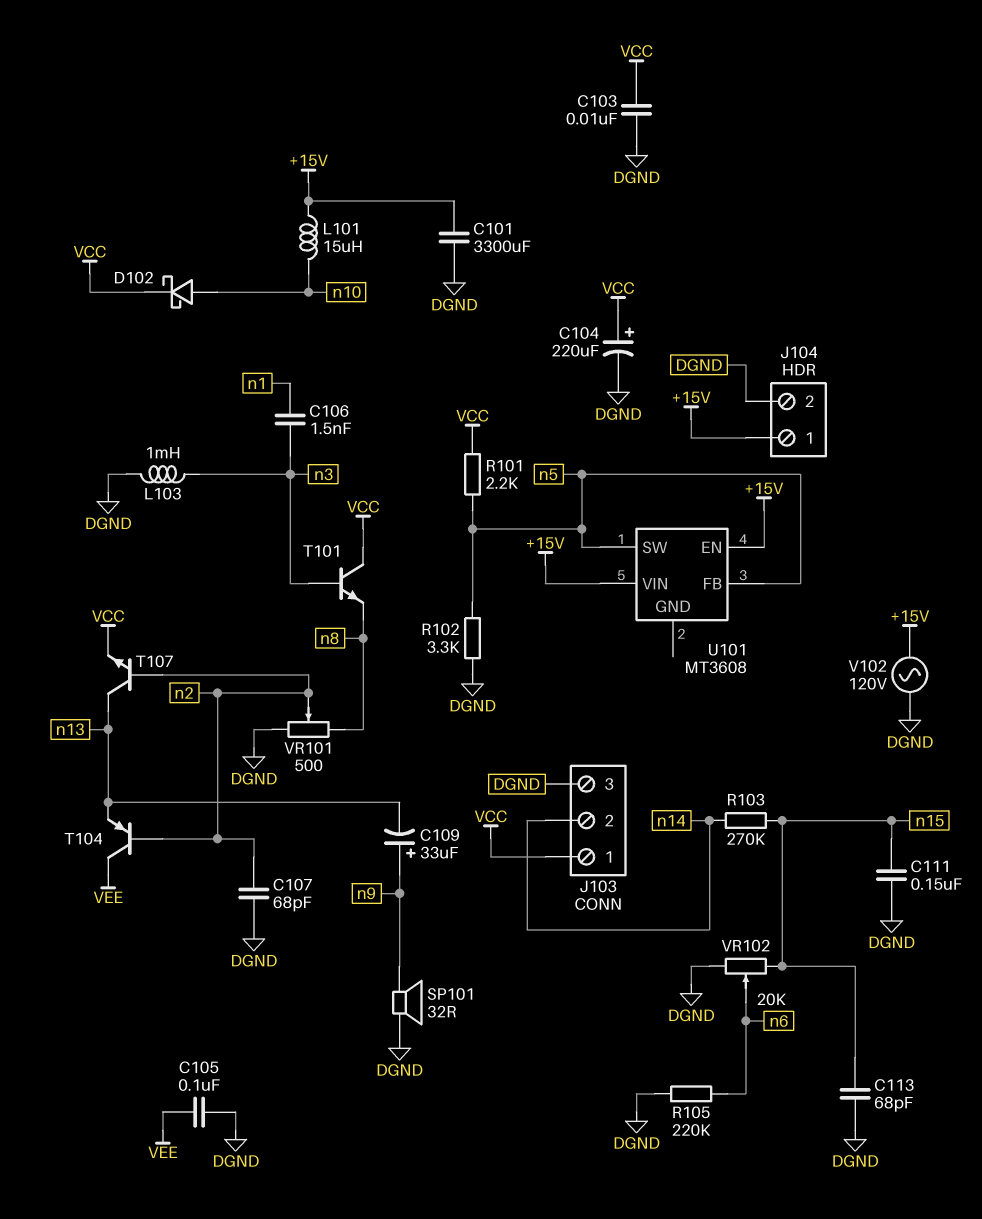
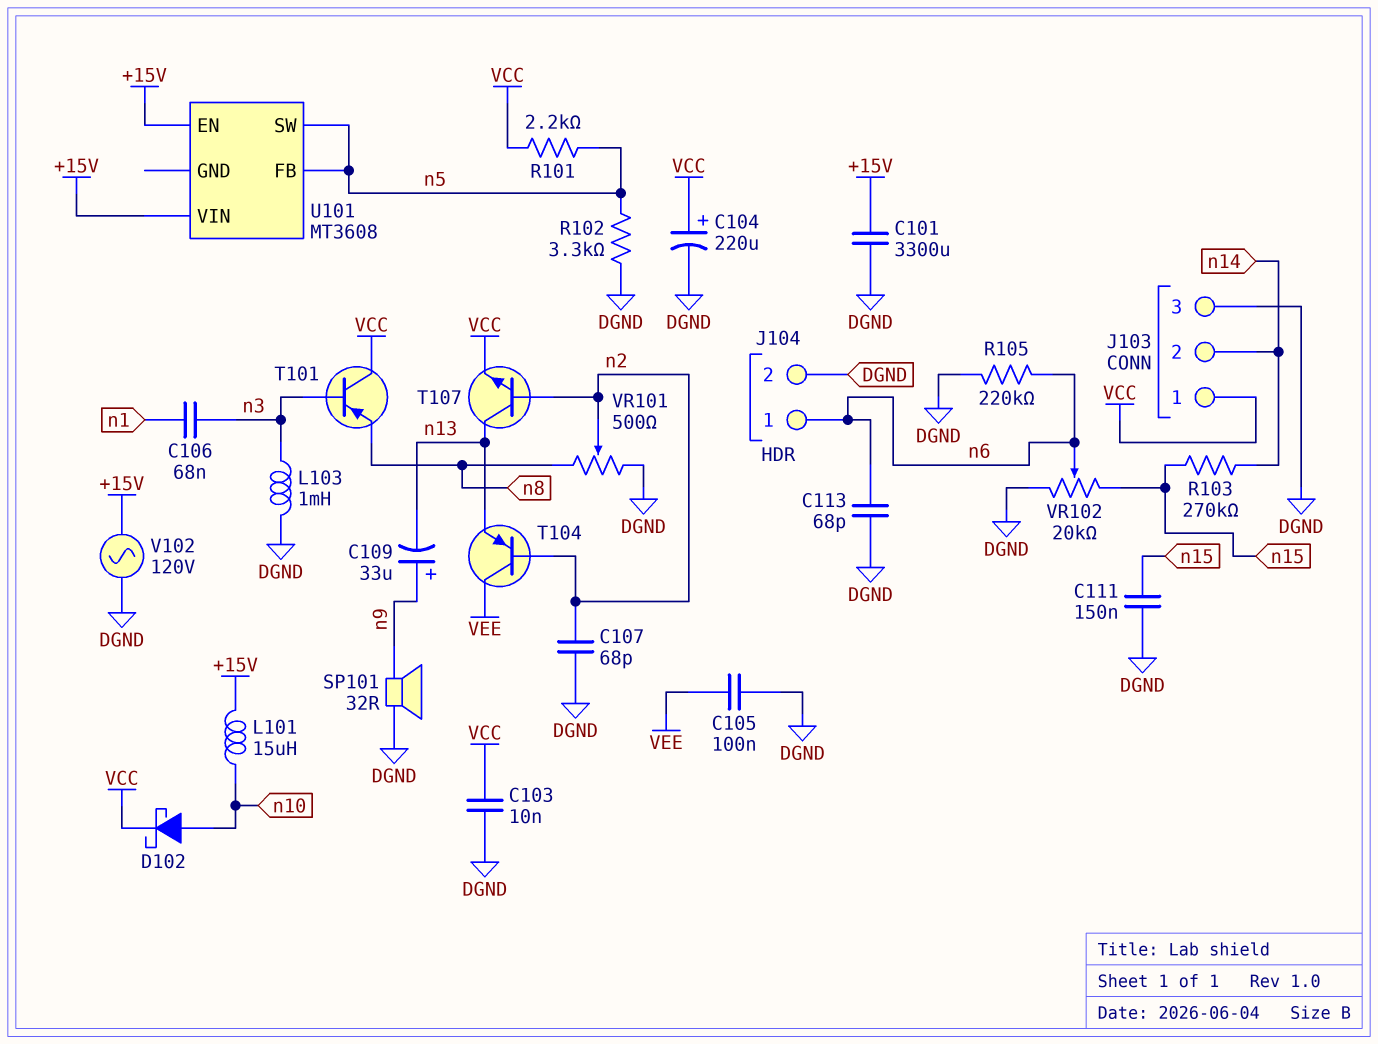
C106: 1.5nF (n1, n3) -> 68nF (n1, n3)
C113: 68pF (DGND, n15) -> 68pF (DGND, n6)
J104 pin 1: +15V -> n6
T101: NPN (B n3, C VCC, E n8) -> PNP (B n3, C VCC, E n8)

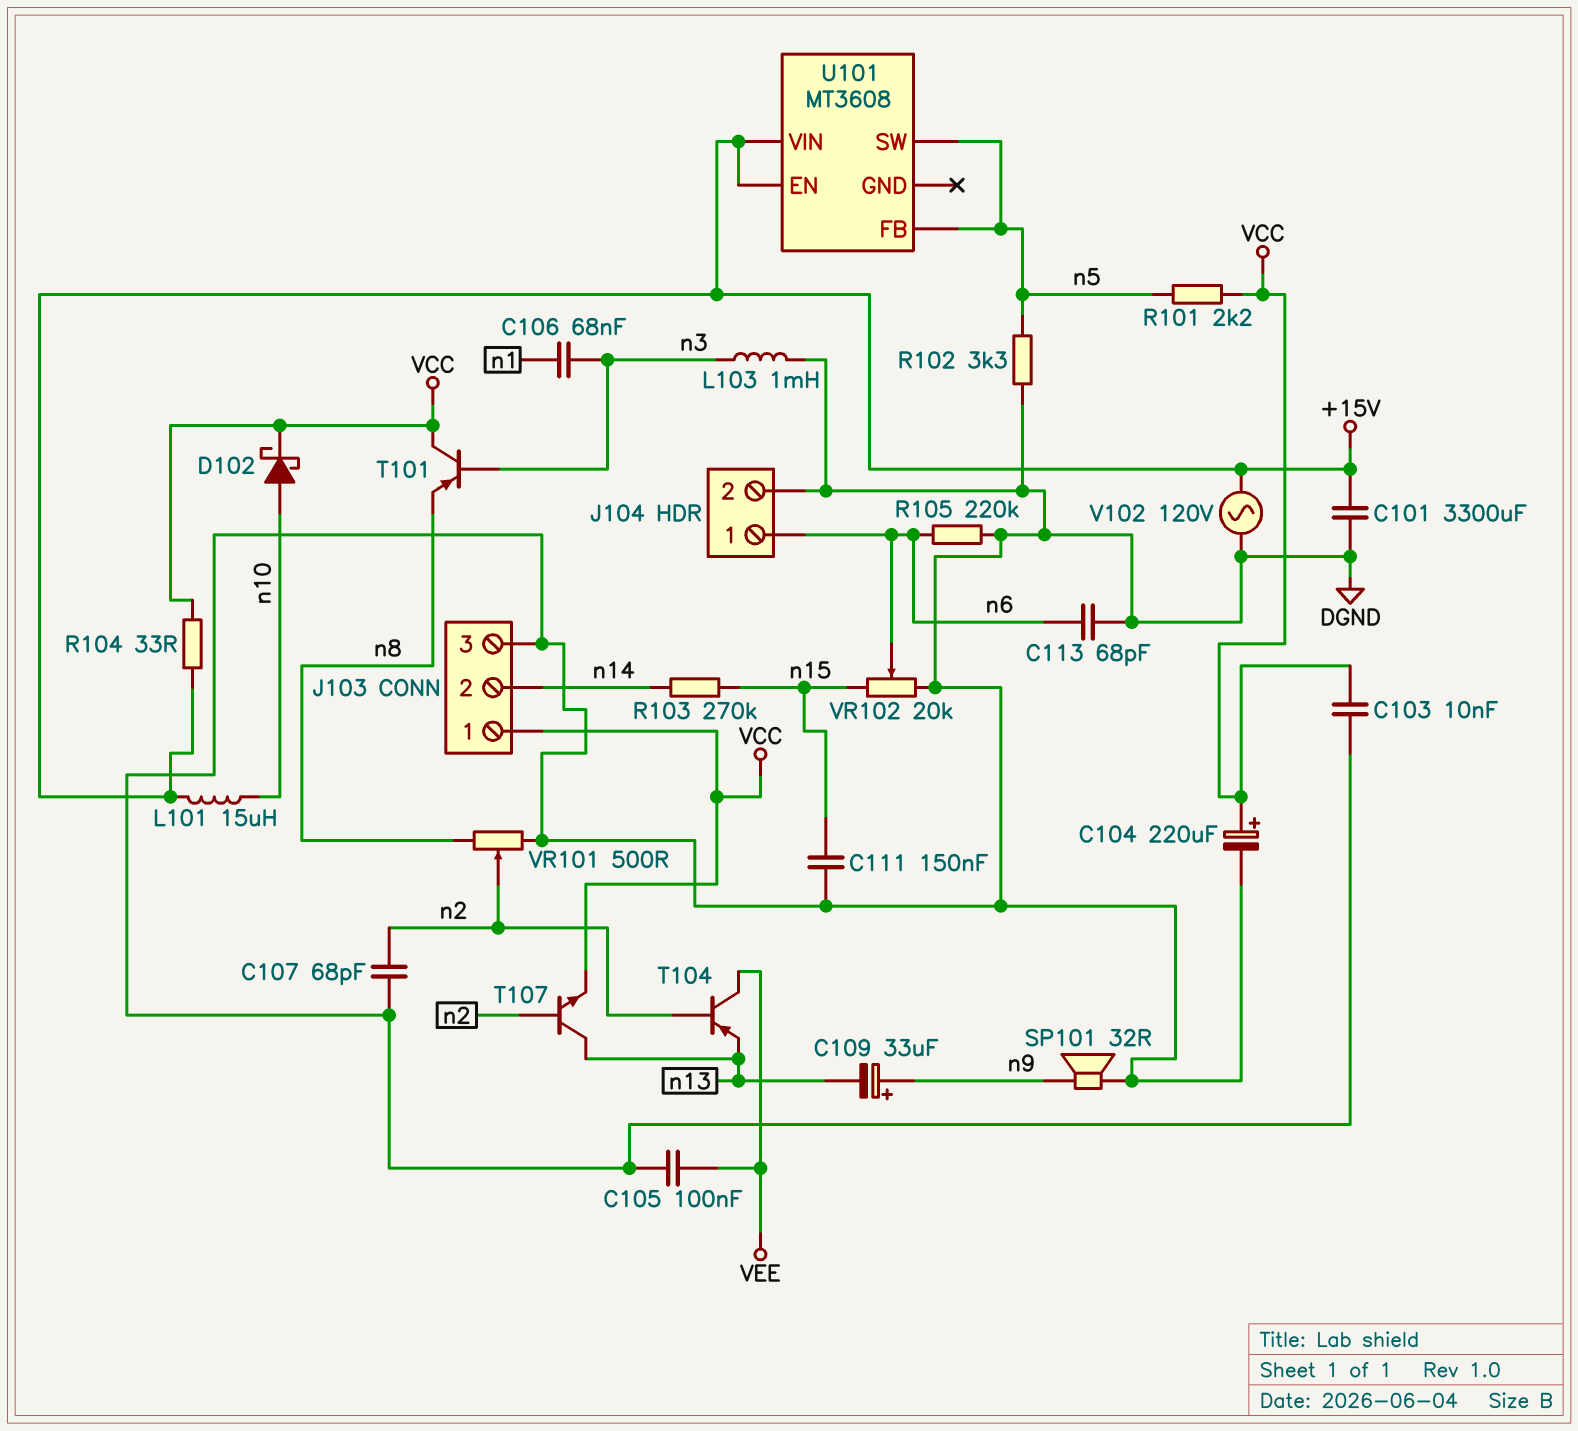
R104: none -> 33 (+15V, VCC)

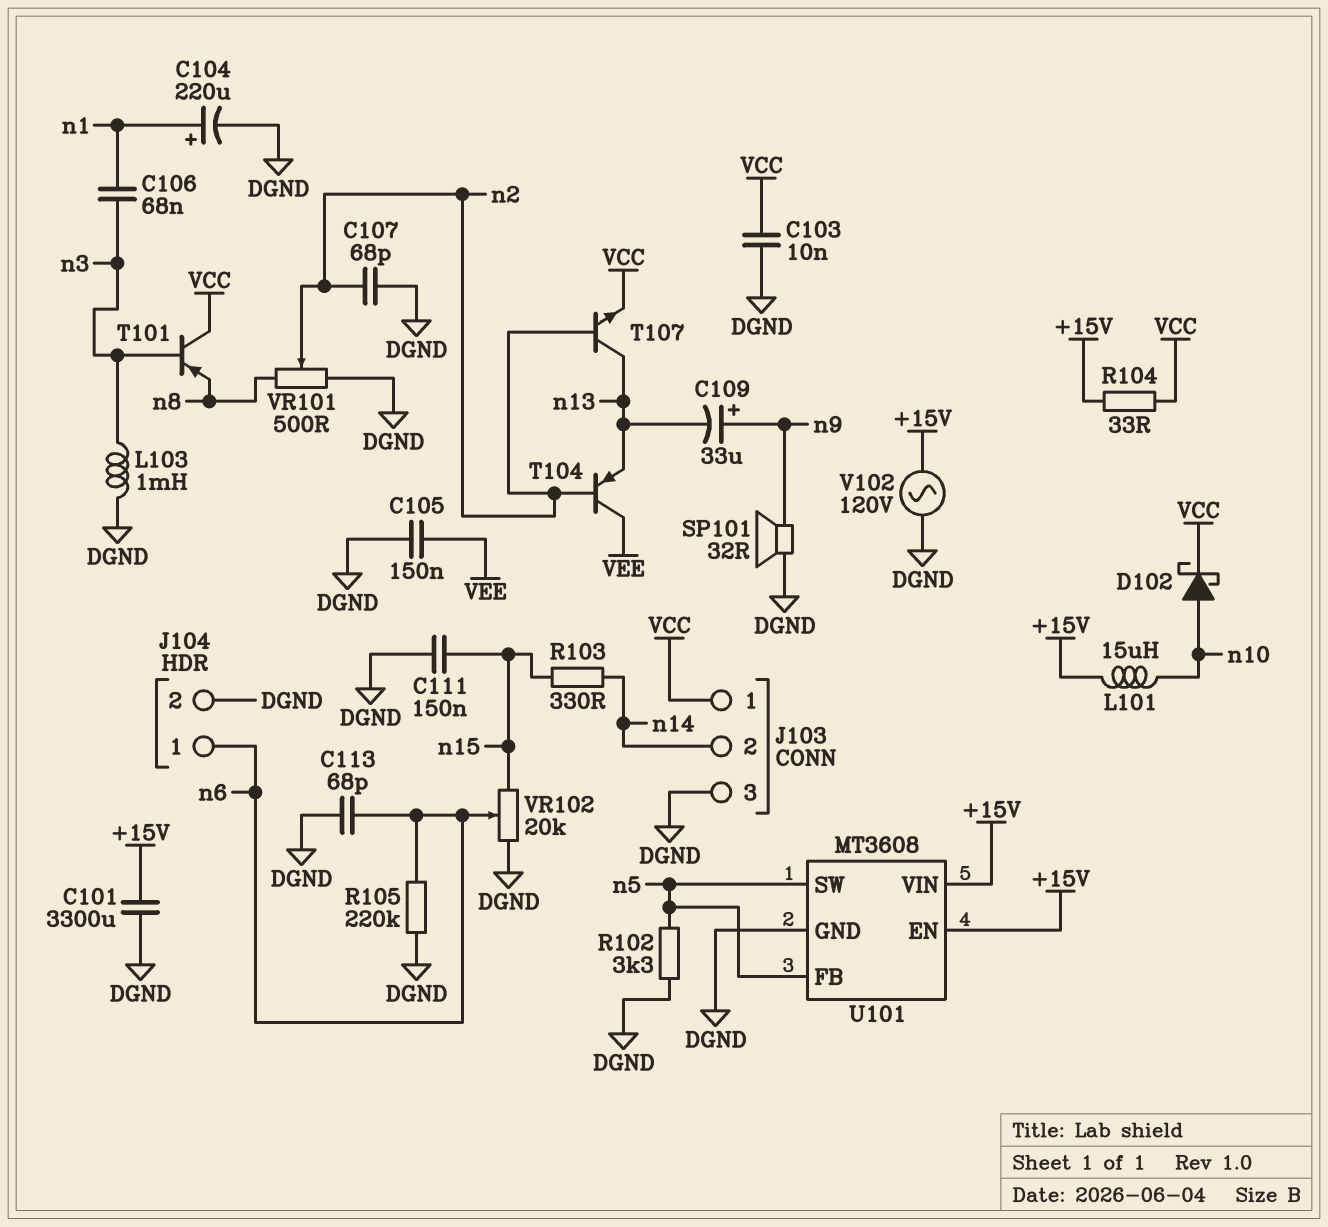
C104: 220uF (plus VCC, minus DGND) -> 220uF (plus n1, minus DGND)
C105: 100nF (DGND, VEE) -> 150nF (DGND, VEE)
R101: 2.2k (VCC, n5) -> none
R103: 270k (n14, n15) -> 330 (n14, n15)
U101 pin GND: none -> DGND

